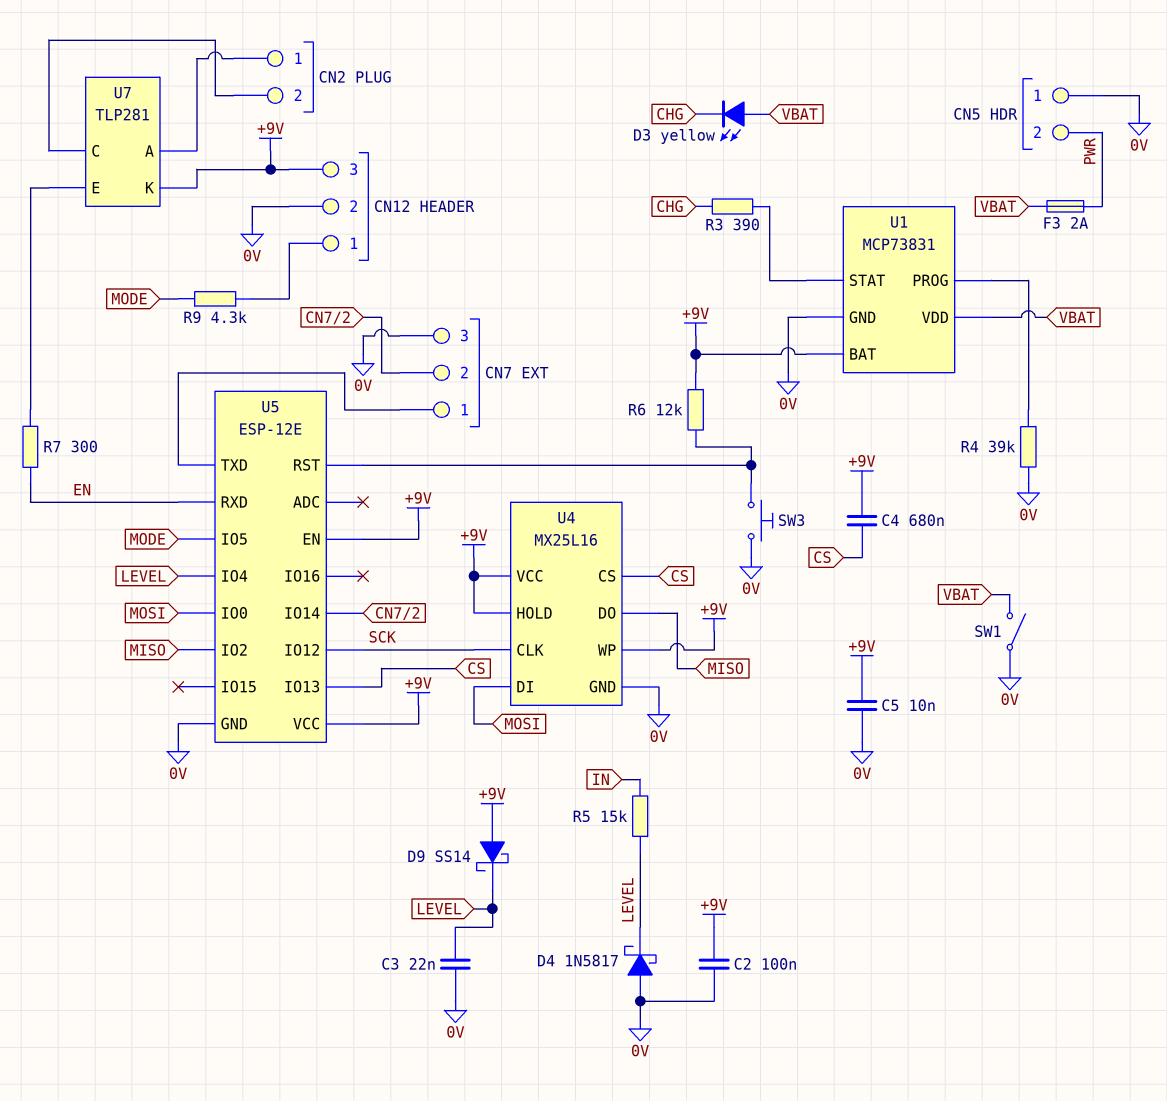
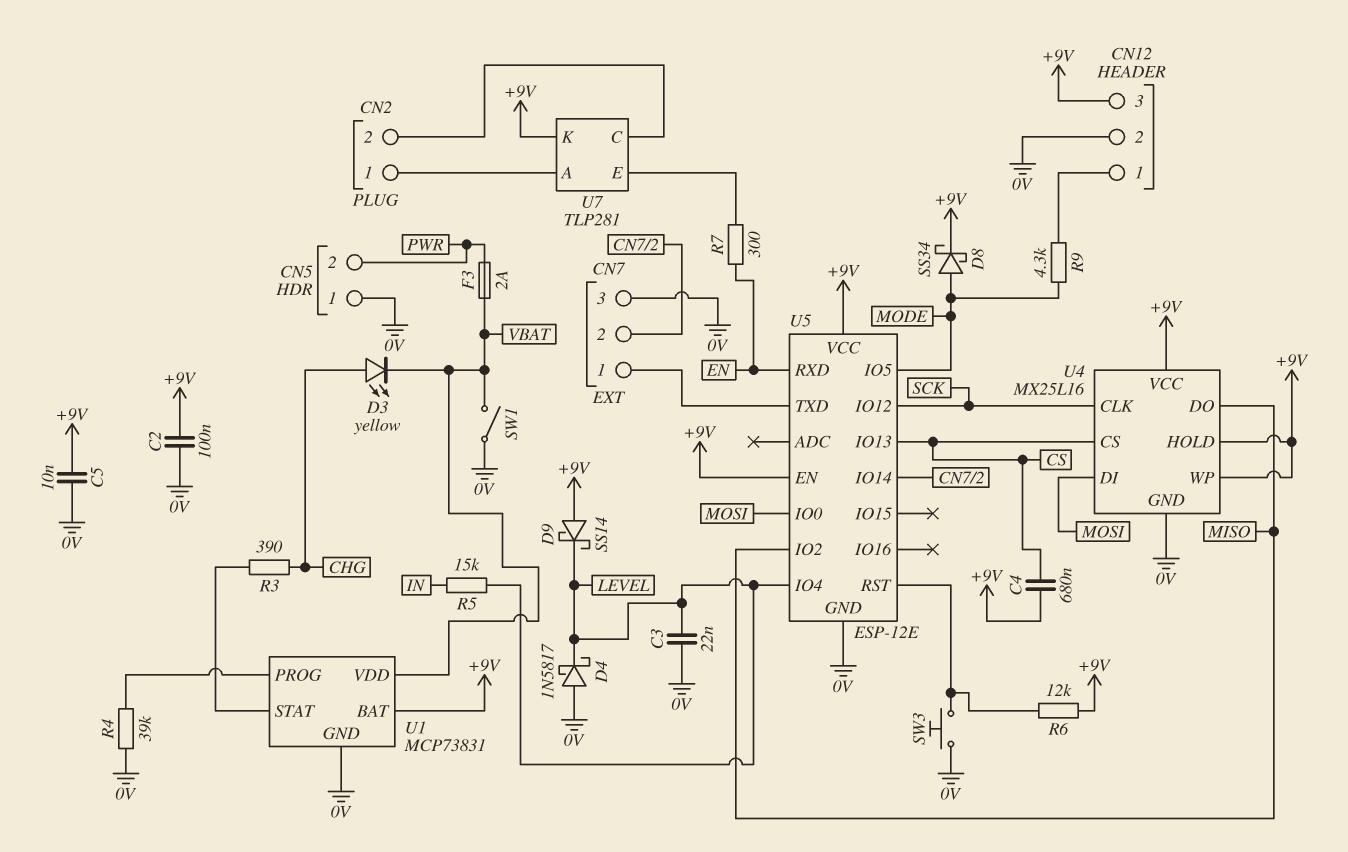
D3: LED yellow (A VBAT, K CHG) -> LED yellow (A CHG, K VBAT)
D8: none -> schottky SS34 (A MODE, K +9V)

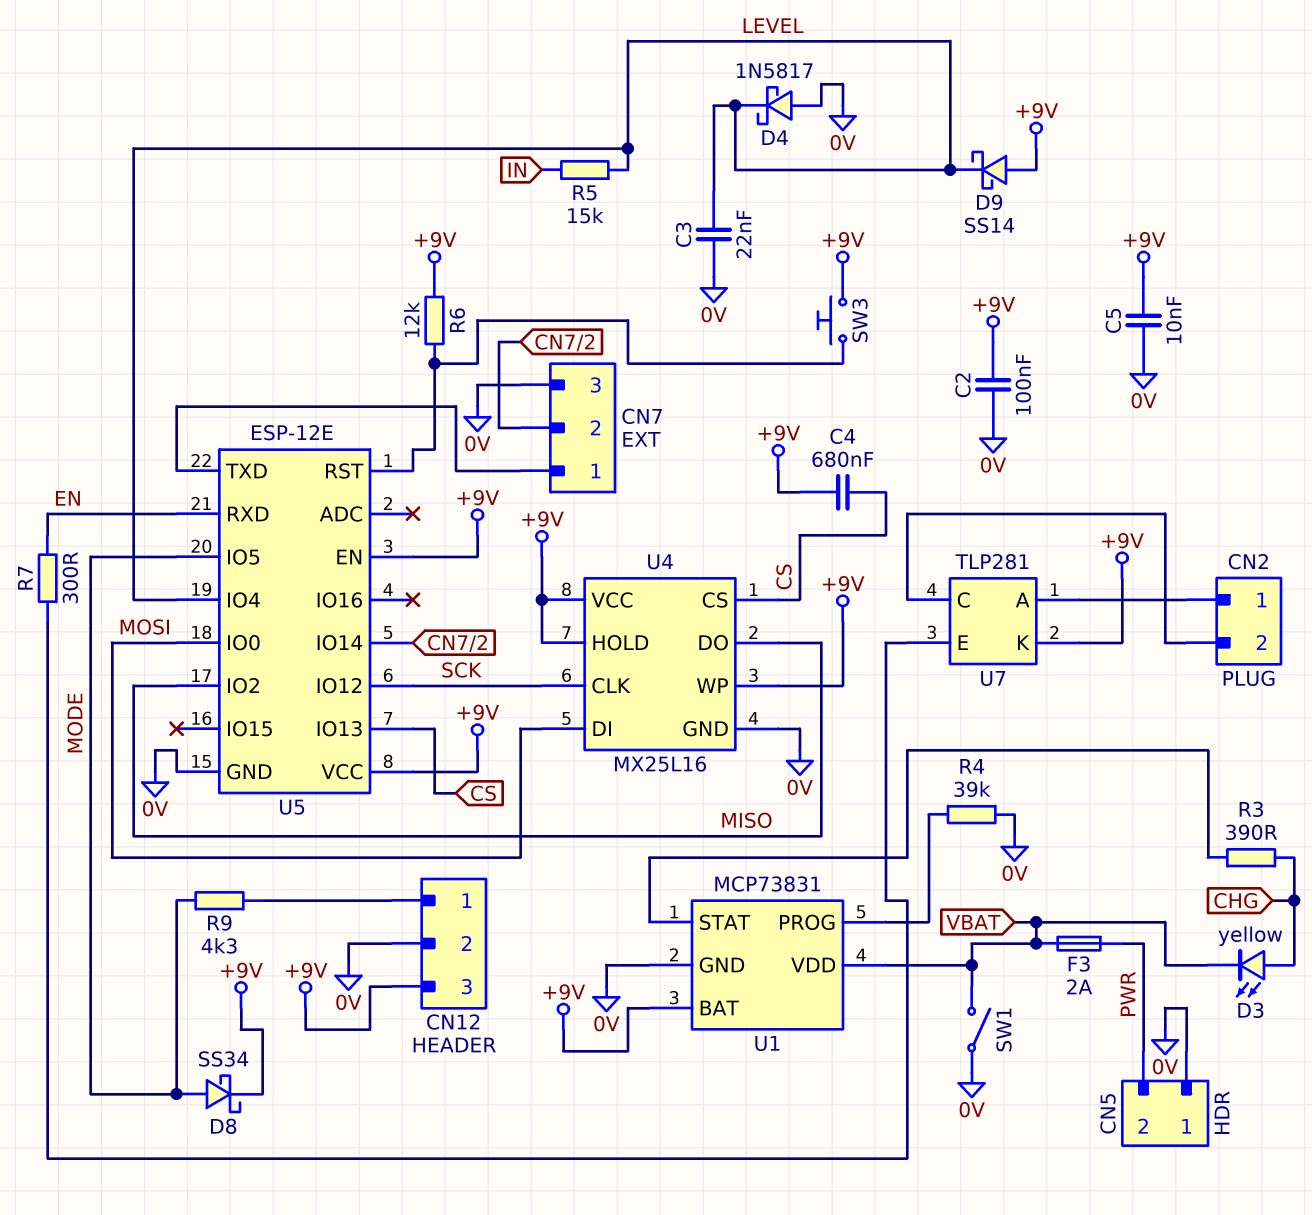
SW3: button (0V, U5/RST) -> button (+9V, U5/RST)

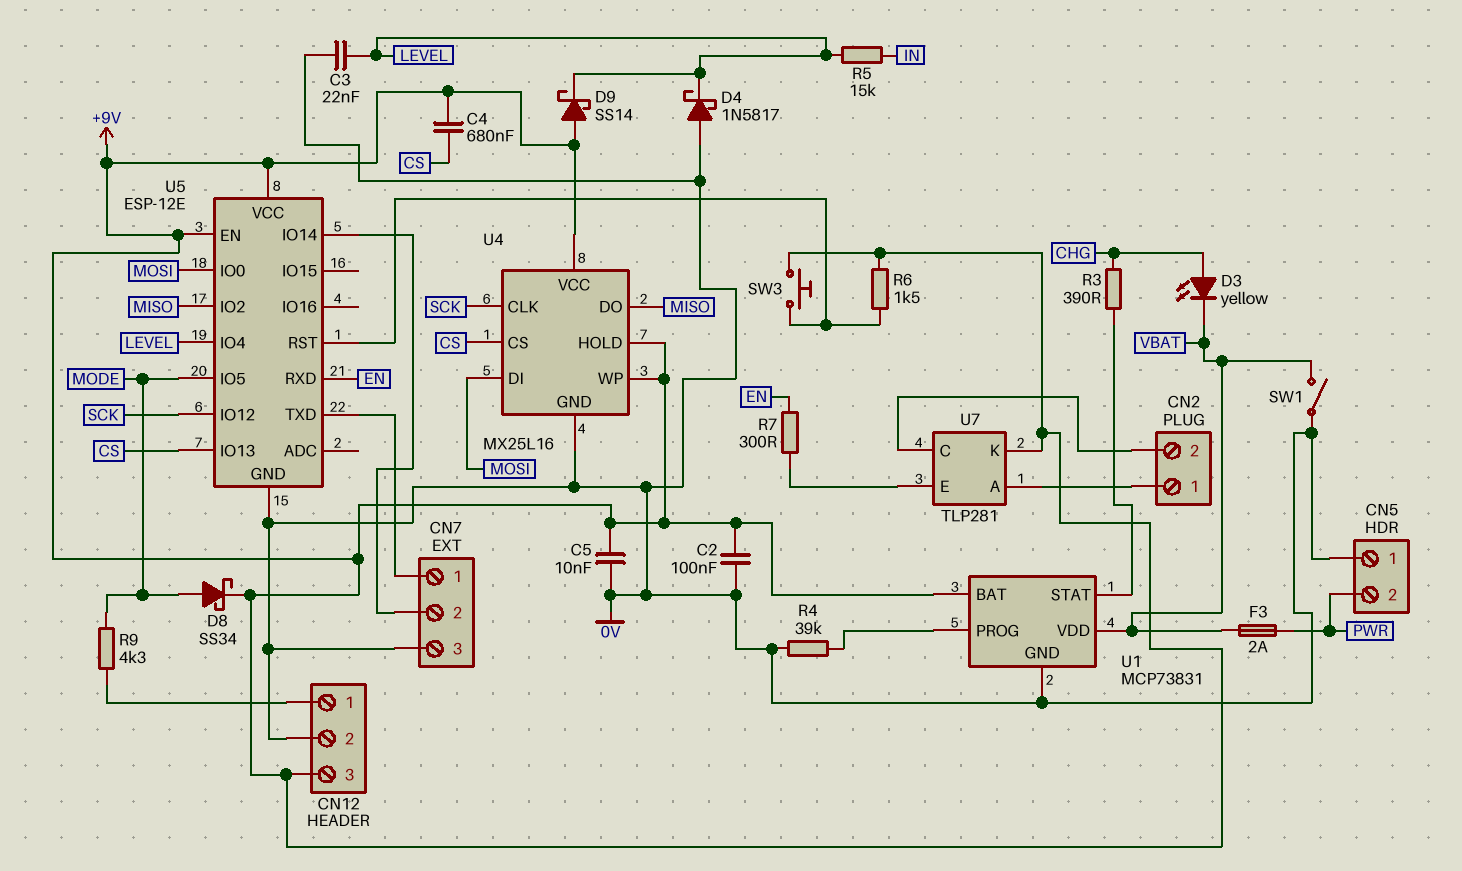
R6: 12k (+9V, U5/RST) -> 1.5k (+9V, U5/RST)

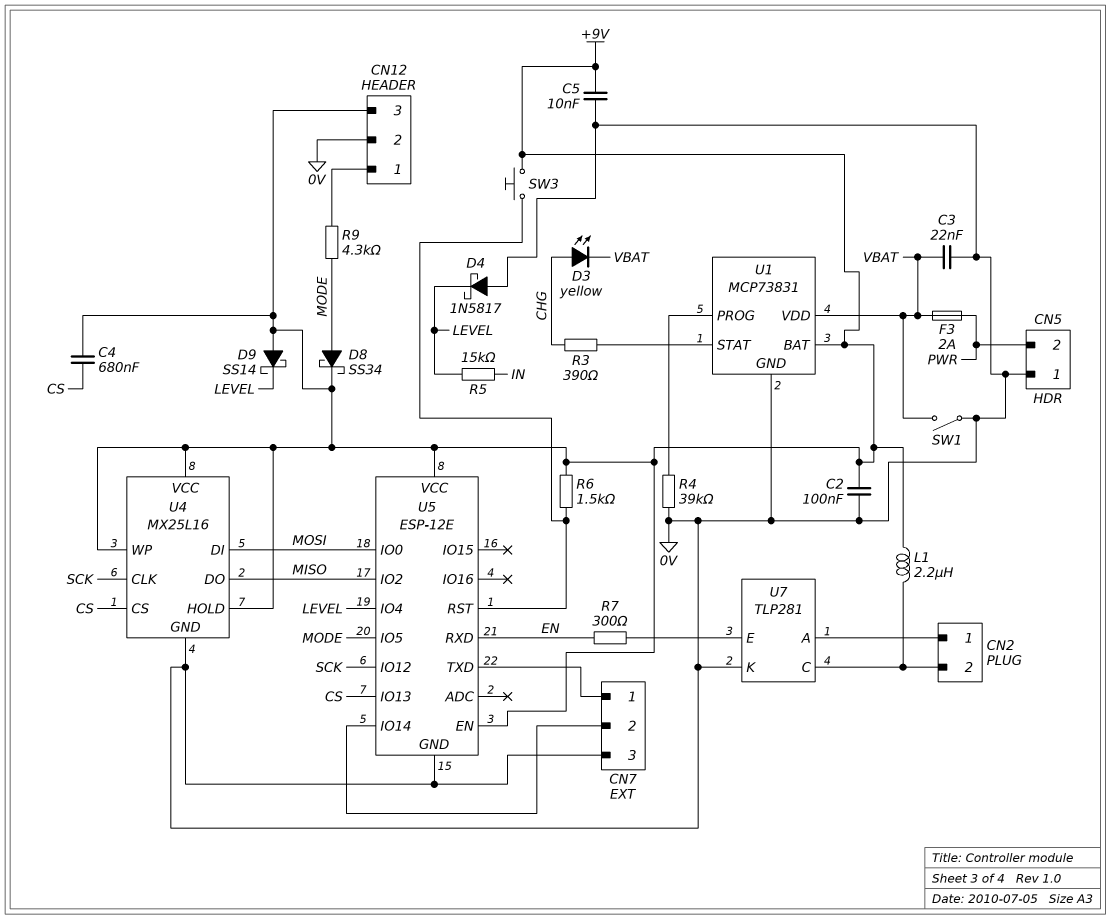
C3: 22nF (0V, LEVEL) -> 22nF (0V, VBAT)
L1: none -> 2.2uH (+9V, CN2/2)
U7 pin K: +9V -> 0V

